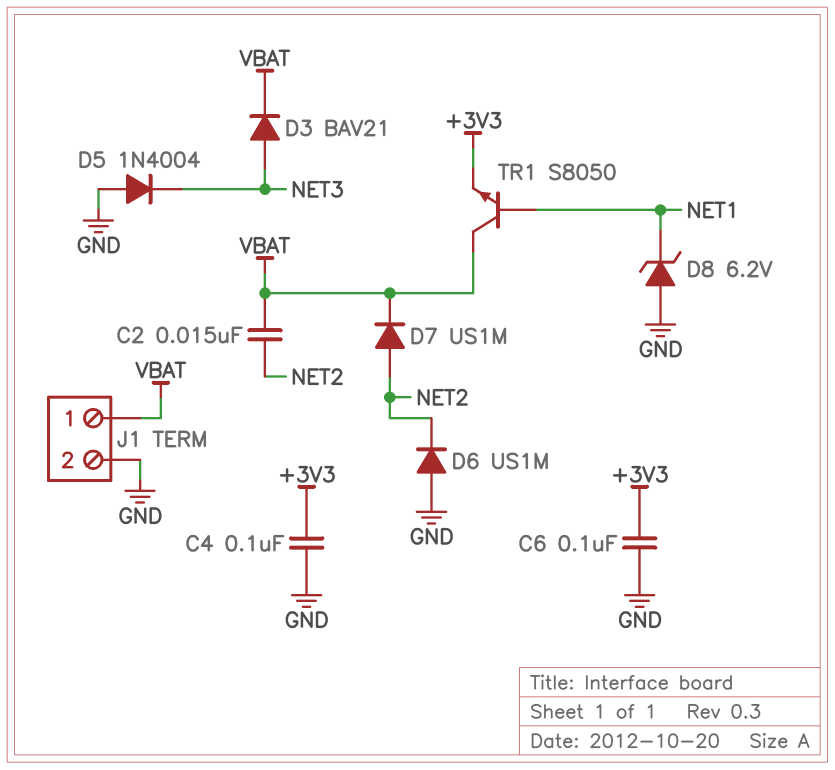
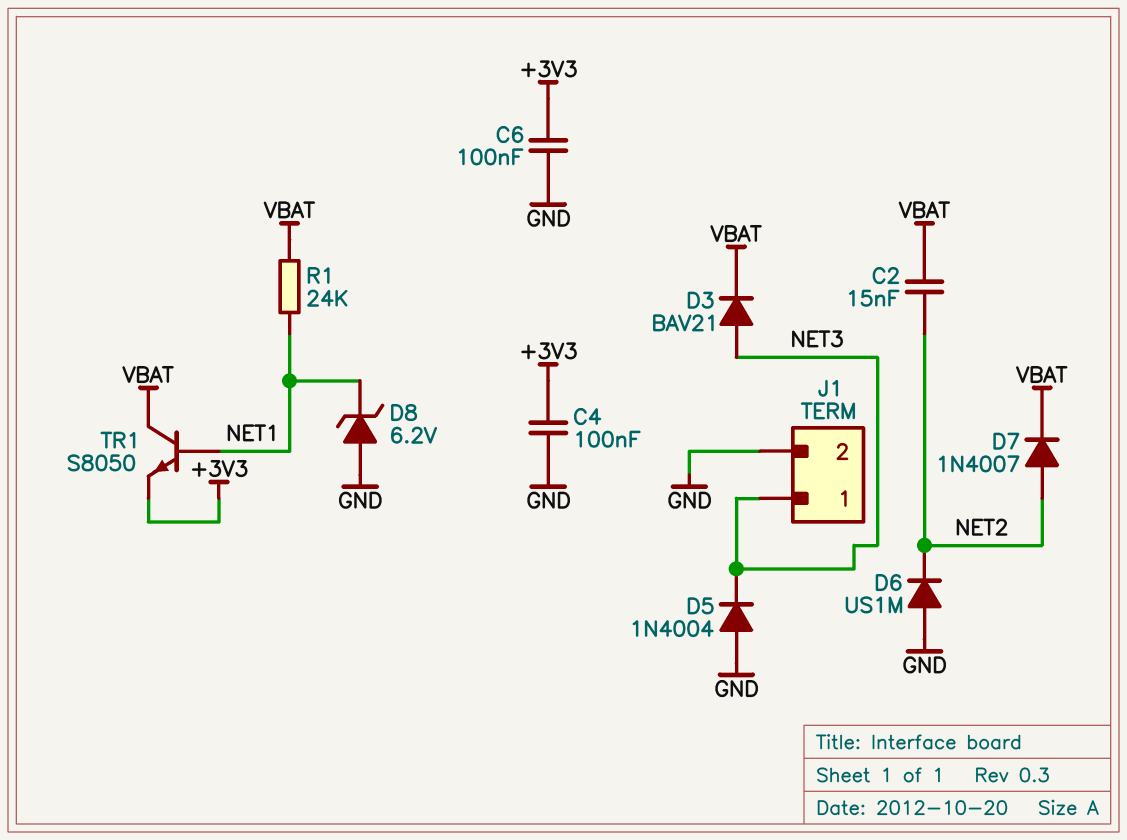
D7: diode US1M (A NET2, K VBAT) -> diode 1N4007 (A NET2, K VBAT)
J1 pin 1: VBAT -> NET3
R1: none -> 24k (NET1, VBAT)

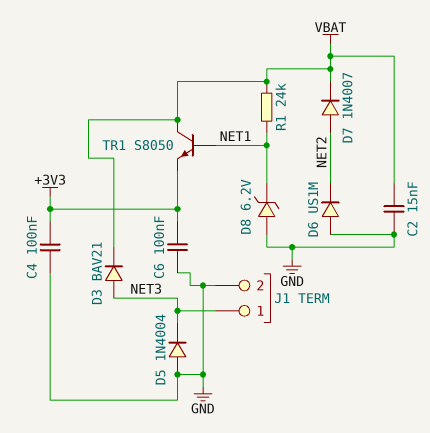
C2: 15nF (NET2, VBAT) -> 15nF (GND, VBAT)

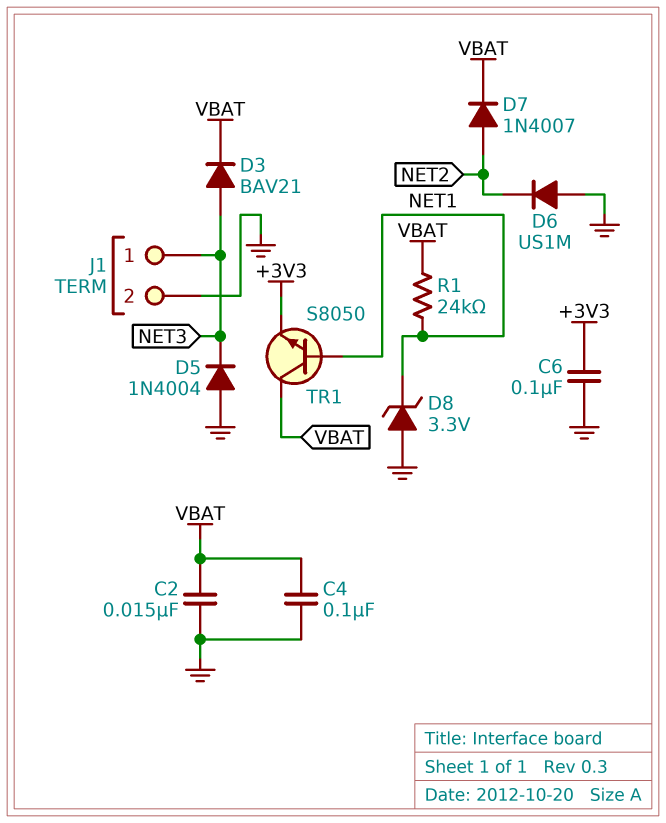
C4: 100nF (+3V3, GND) -> 100nF (GND, VBAT)
D8: zener 6.2V (A GND, K NET1) -> zener 3.3V (A GND, K NET1)

